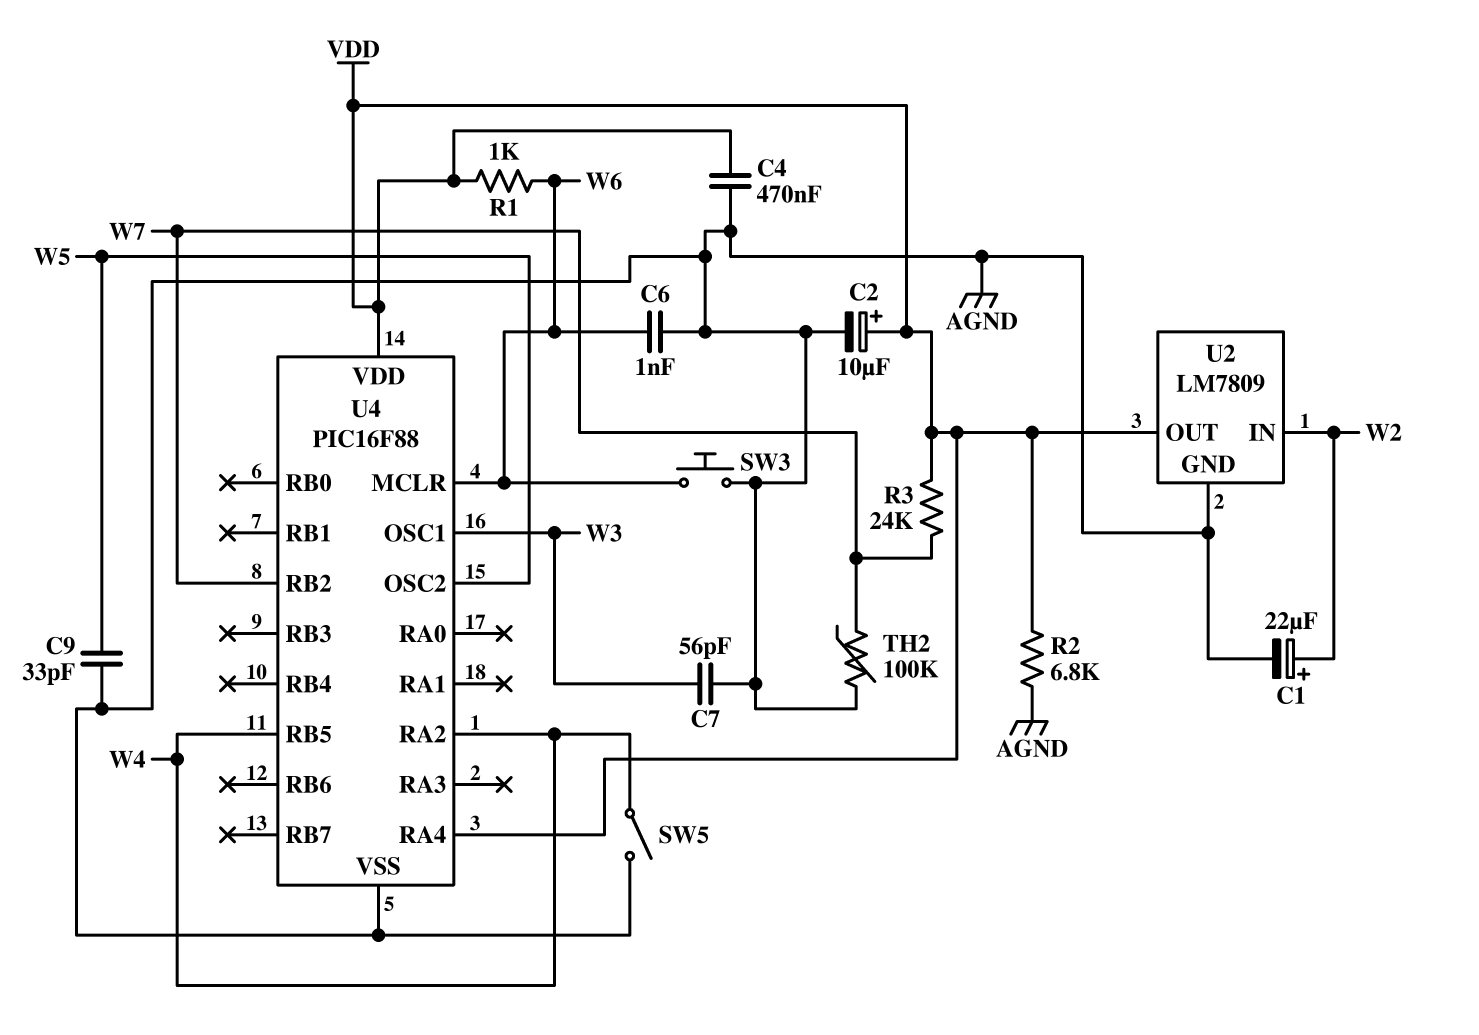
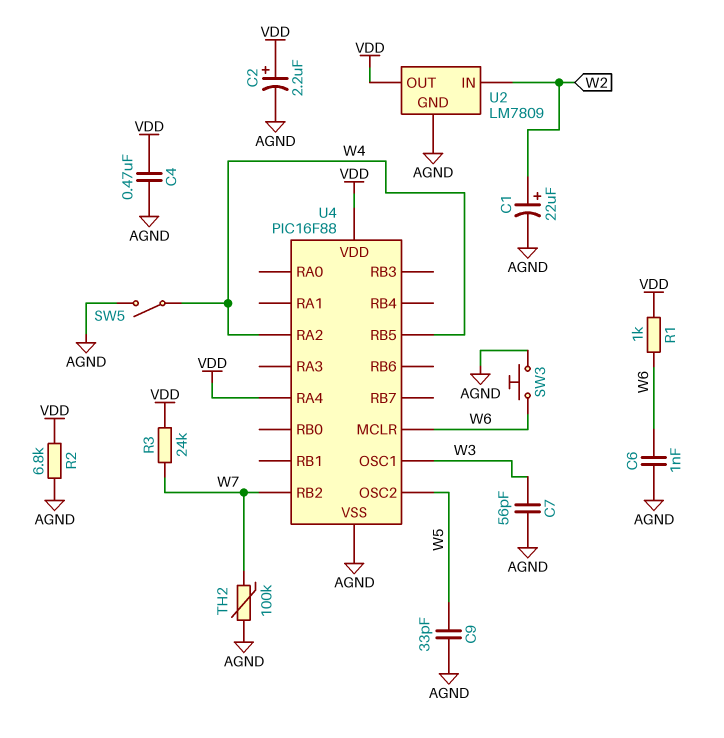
C2: 10uF (plus VDD, minus AGND) -> 2.2uF (plus VDD, minus AGND)

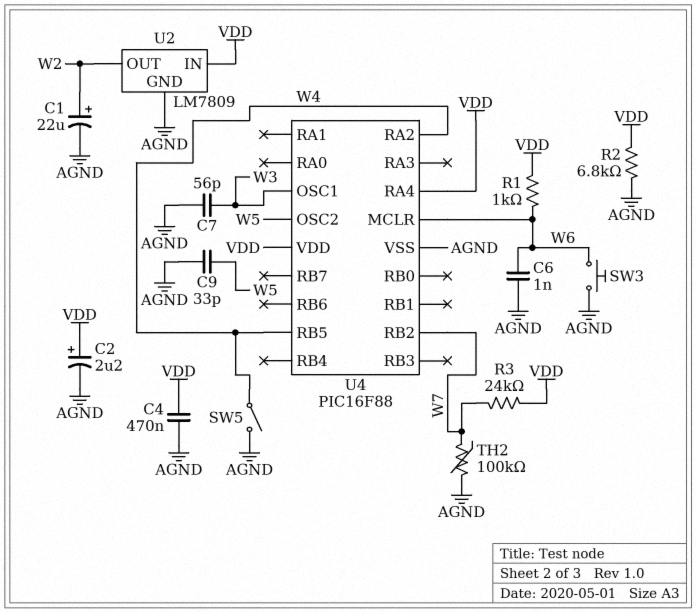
U2 pin IN: W2 -> VDD
U2 pin OUT: VDD -> W2

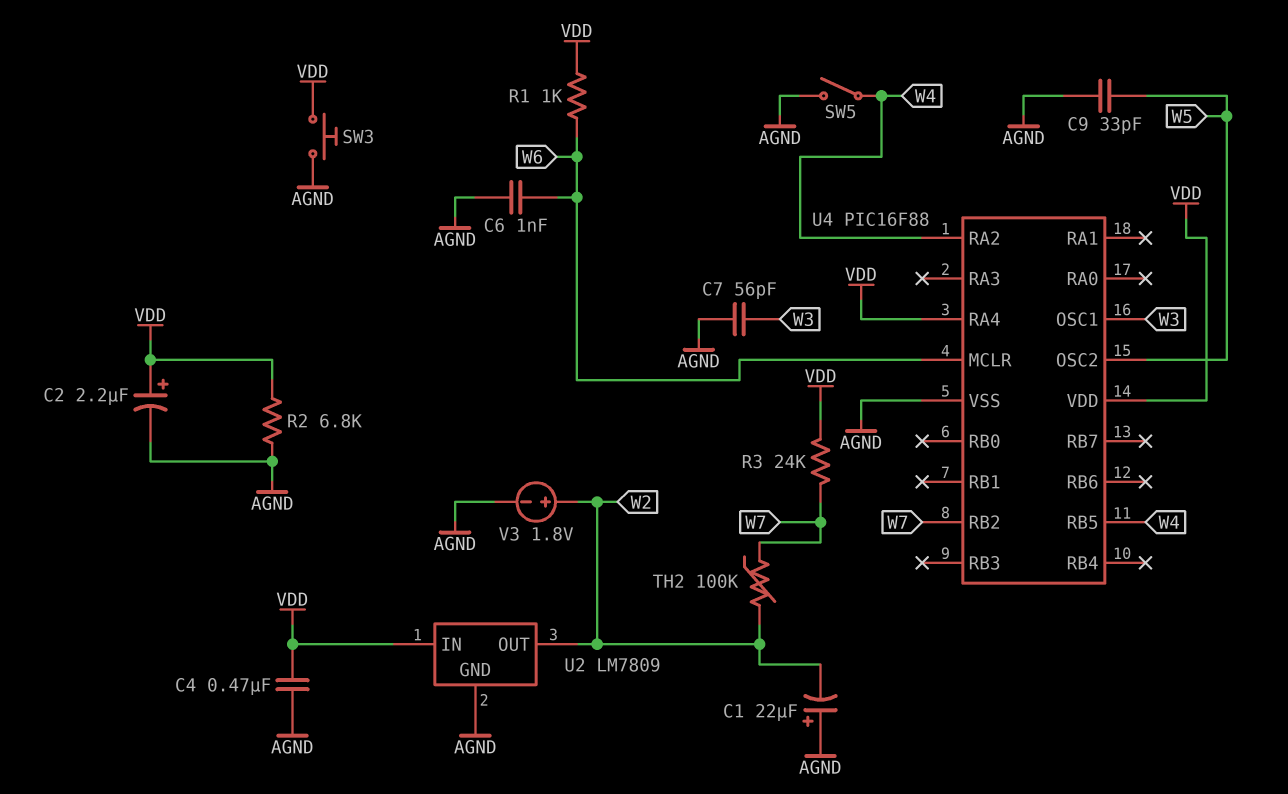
C1: 22uF (plus W2, minus AGND) -> 22uF (plus AGND, minus W2)
SW3: button (AGND, W6) -> button (AGND, VDD)
TH2: 100k (AGND, W7) -> 100k (W2, W7)
V3: none -> 1.8V (plus W2, minus AGND)

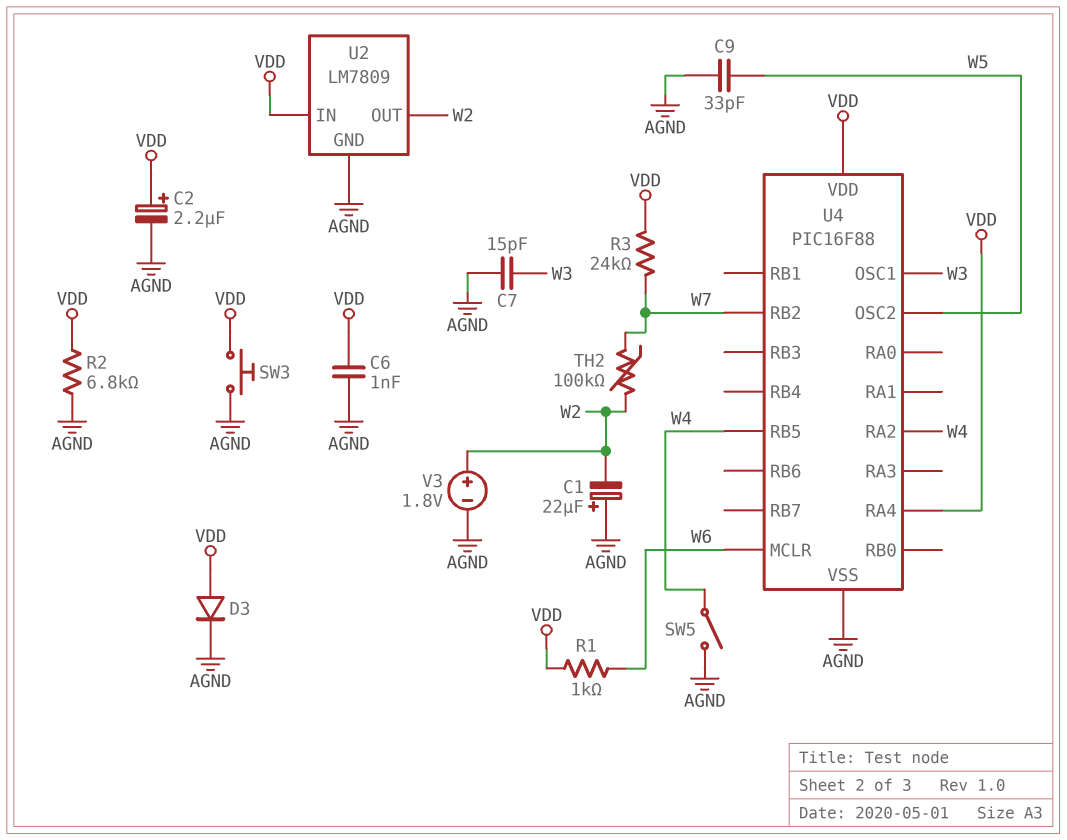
C4: 470nF (AGND, VDD) -> none
C6: 1nF (AGND, W6) -> 1nF (AGND, VDD)
C7: 56pF (AGND, W3) -> 15pF (AGND, W3)
D3: none -> diode (A VDD, K AGND)

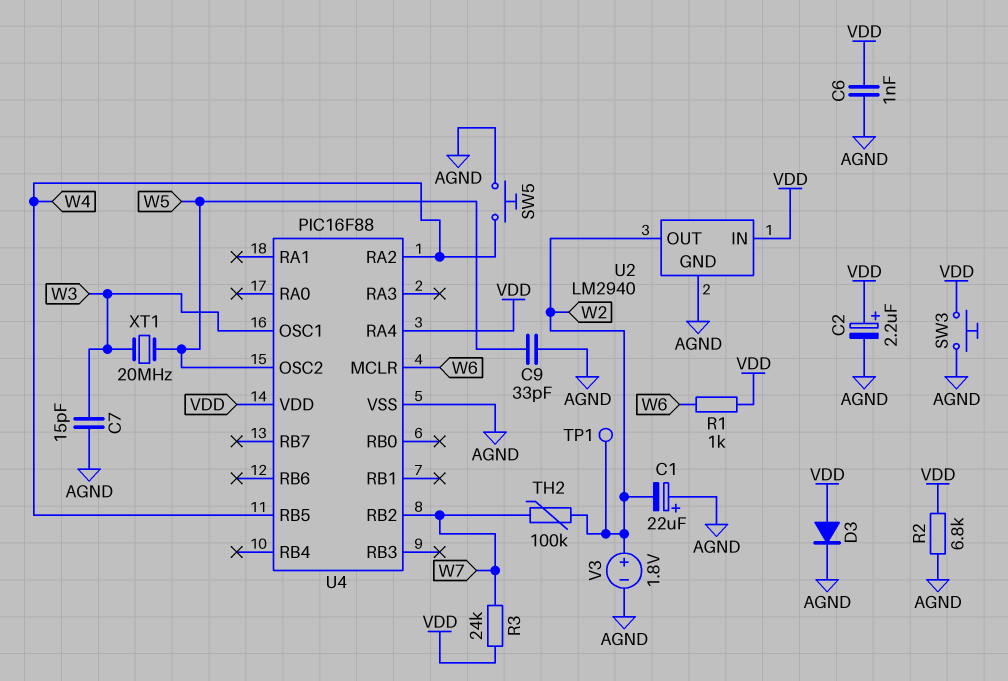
SW5: switch (AGND, W4) -> button (AGND, W4)
TP1: none -> test point (W2)
U2: LM7809 -> LM2940
XT1: none -> 20MHz (W3, W5)

